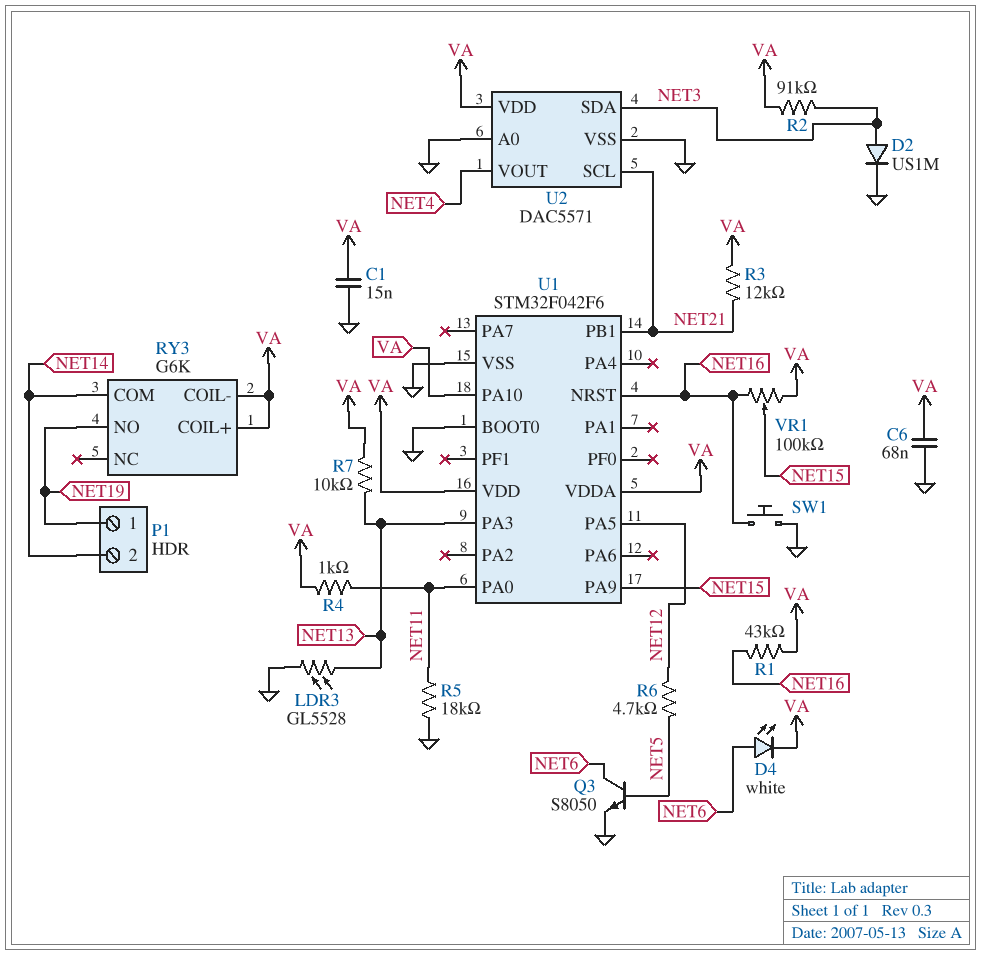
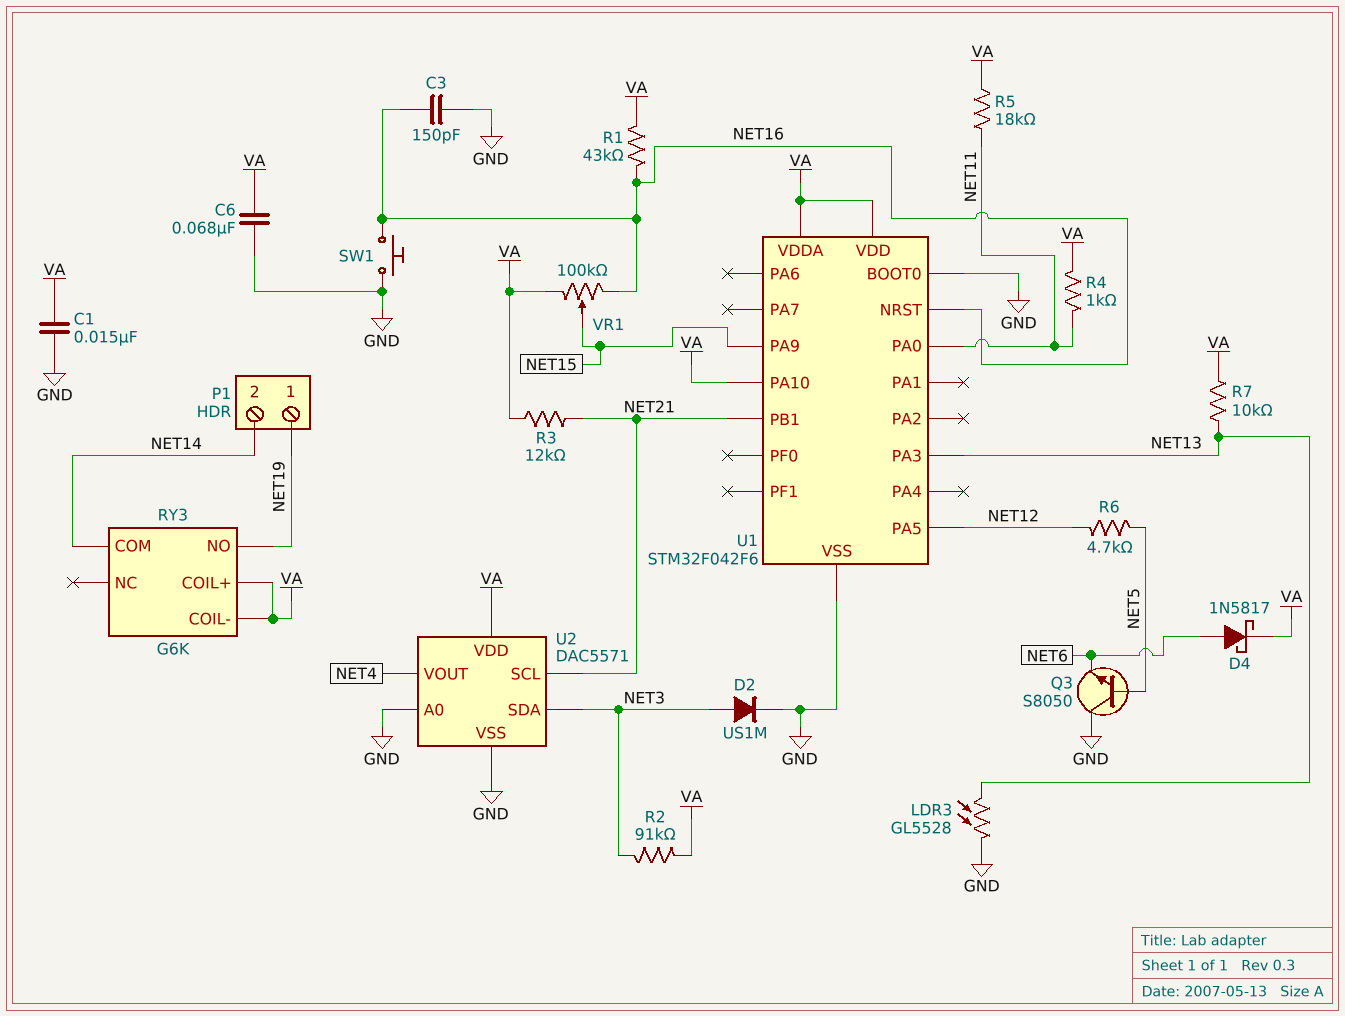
C3: none -> 150pF (GND, NET16)
D4: LED white (A NET6, K VA) -> schottky 1N5817 (A NET6, K VA)
Q3: NPN S8050 (B NET5, C NET6, E GND) -> NPN S8050 (B NET5, C GND, E NET6)
R5: 18k (GND, NET11) -> 18k (NET11, VA)

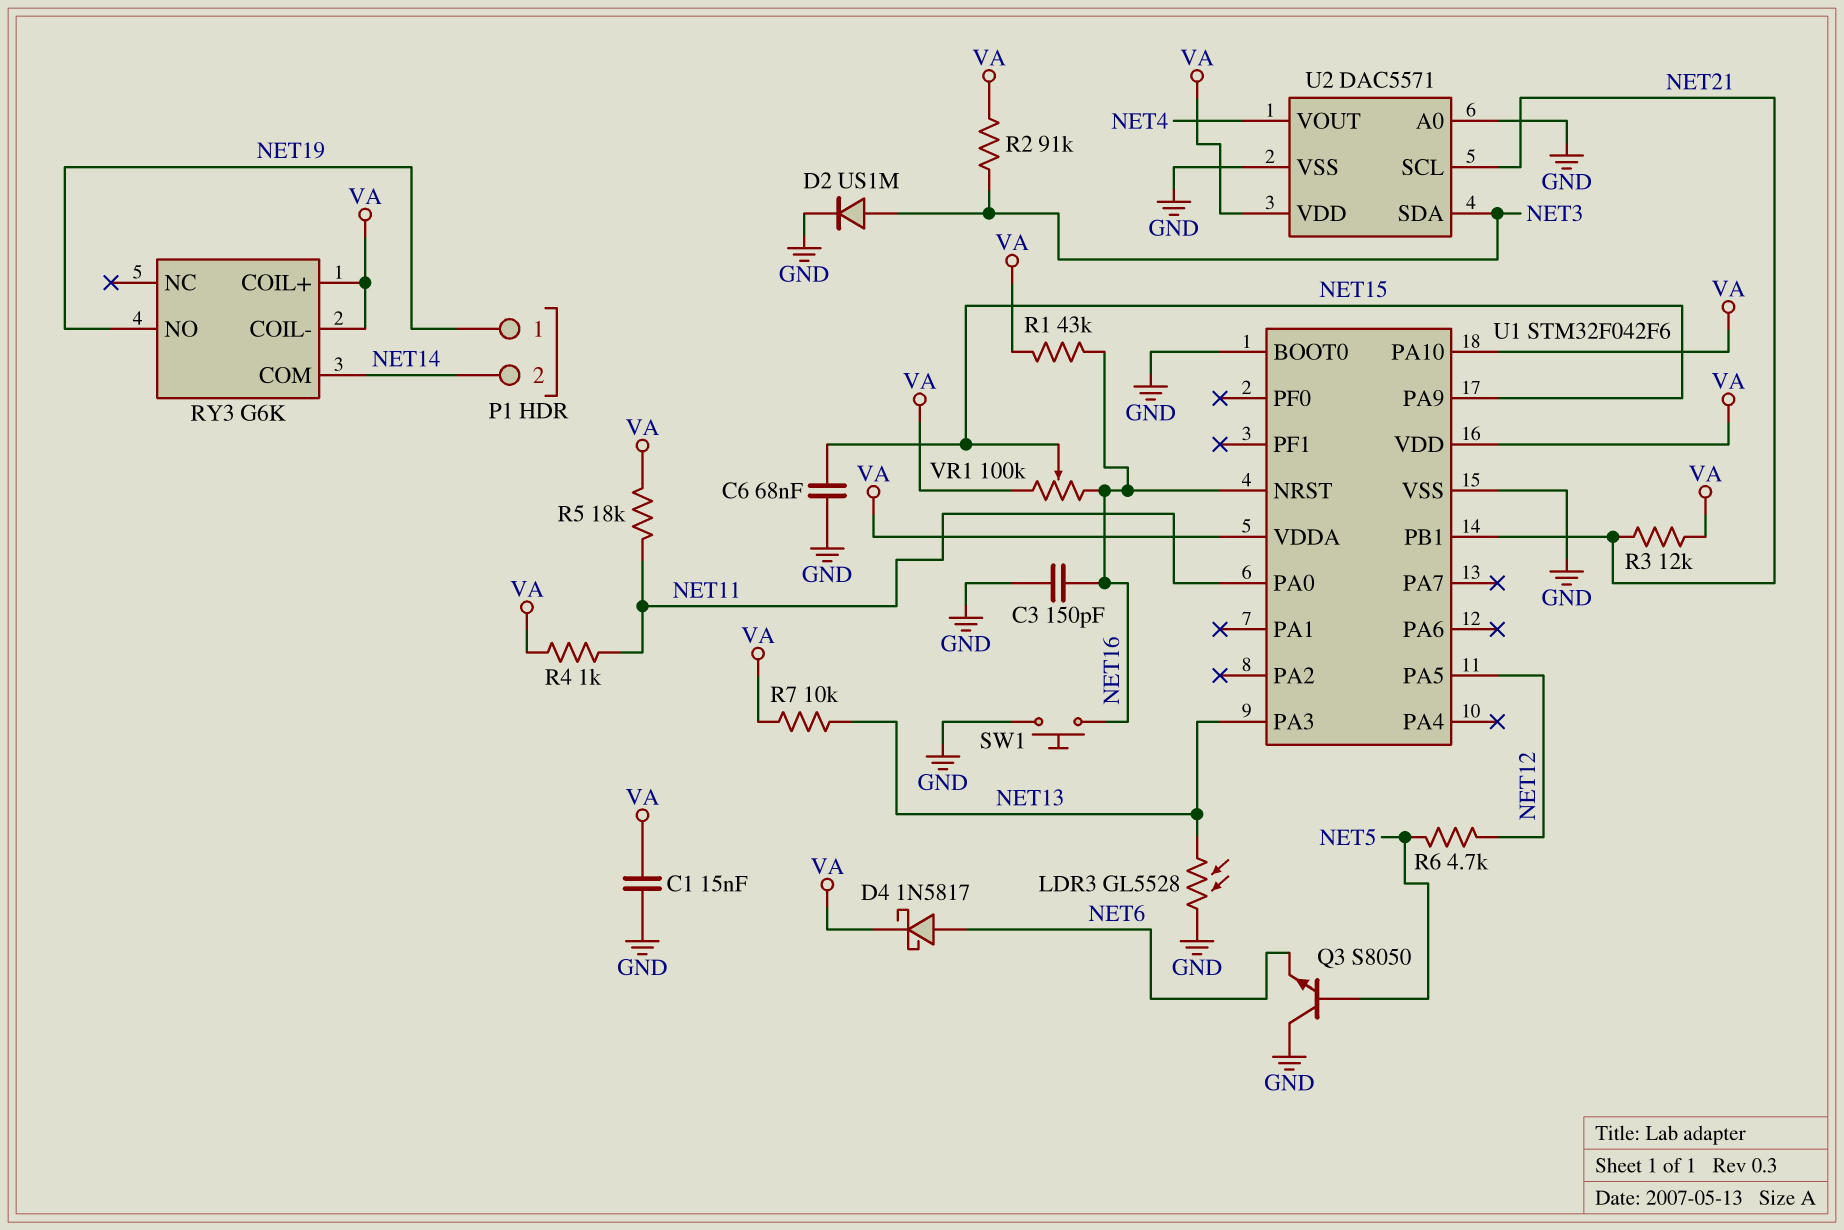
C6: 68nF (GND, VA) -> 68nF (GND, NET15)

